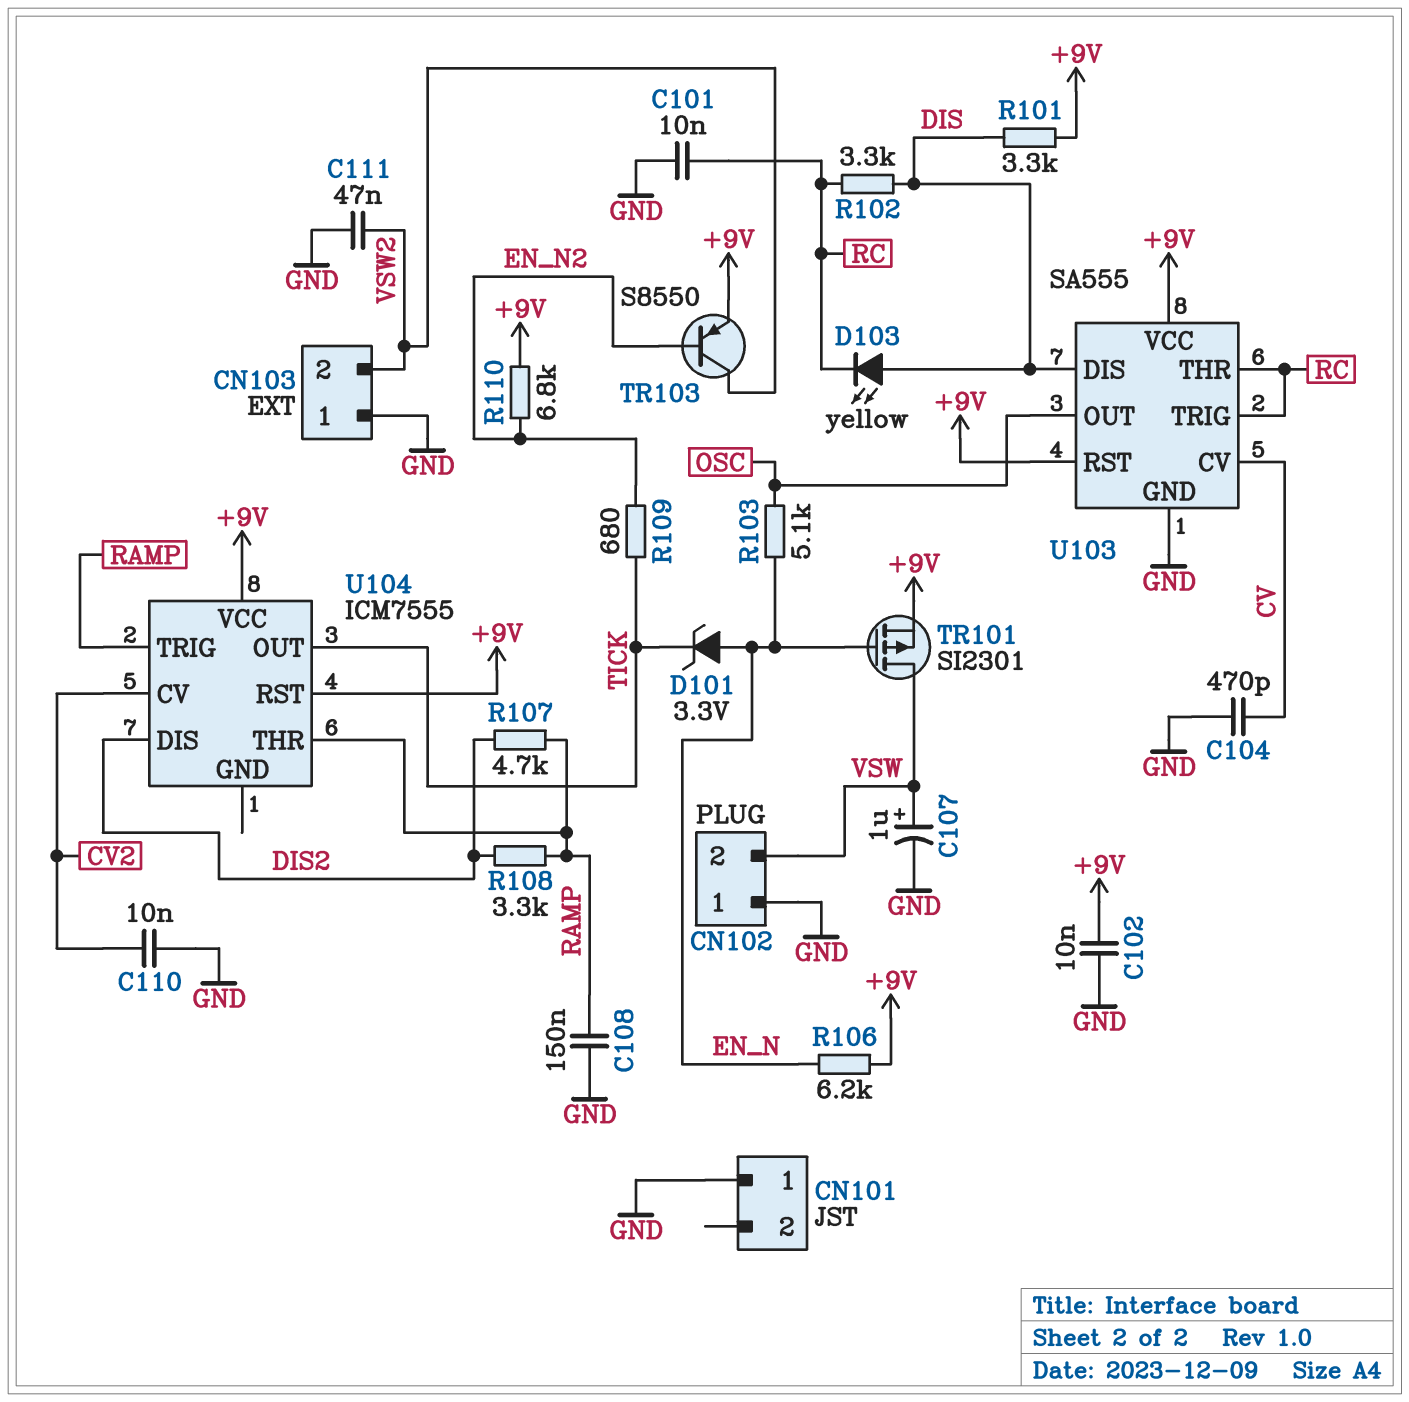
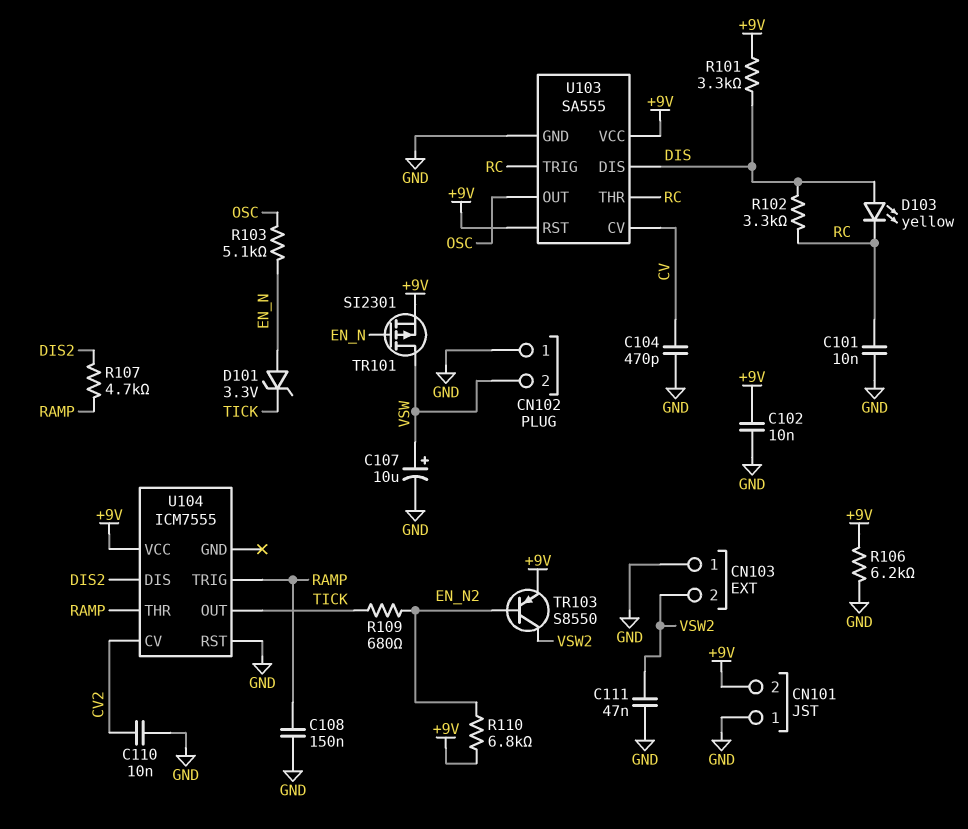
C107: 1uF (plus VSW, minus GND) -> 10uF (plus VSW, minus GND)
CN101 pin 2: none -> +9V
R106: 6.2k (+9V, EN_N) -> 6.2k (+9V, GND)
R108: 3.3k (DIS2, RAMP) -> none
U104 pin RST: +9V -> GND

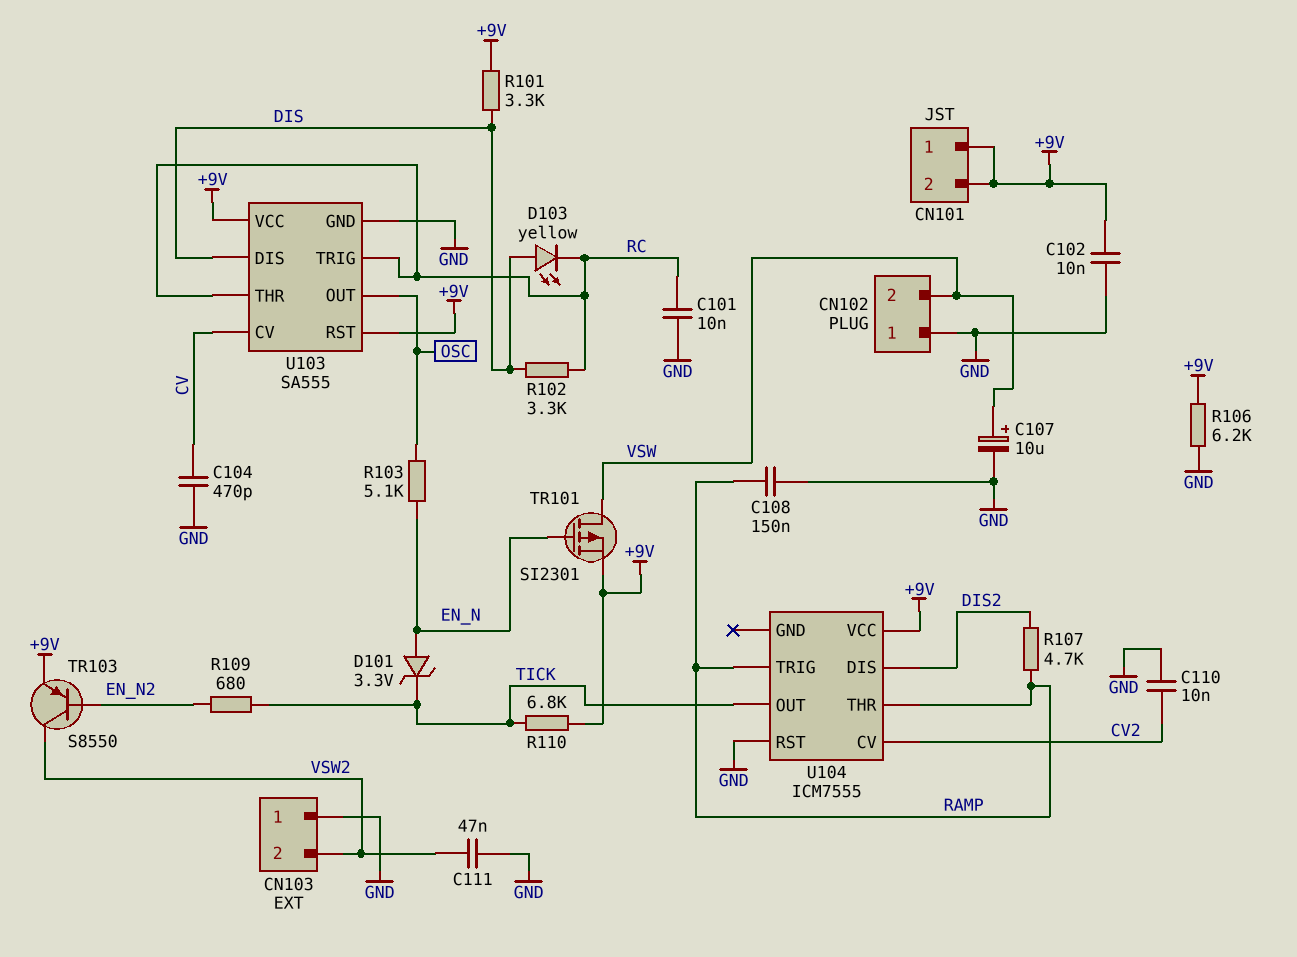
CN101 pin 1: GND -> +9V
R110: 6.8k (+9V, EN_N2) -> 6.8k (+9V, TICK)

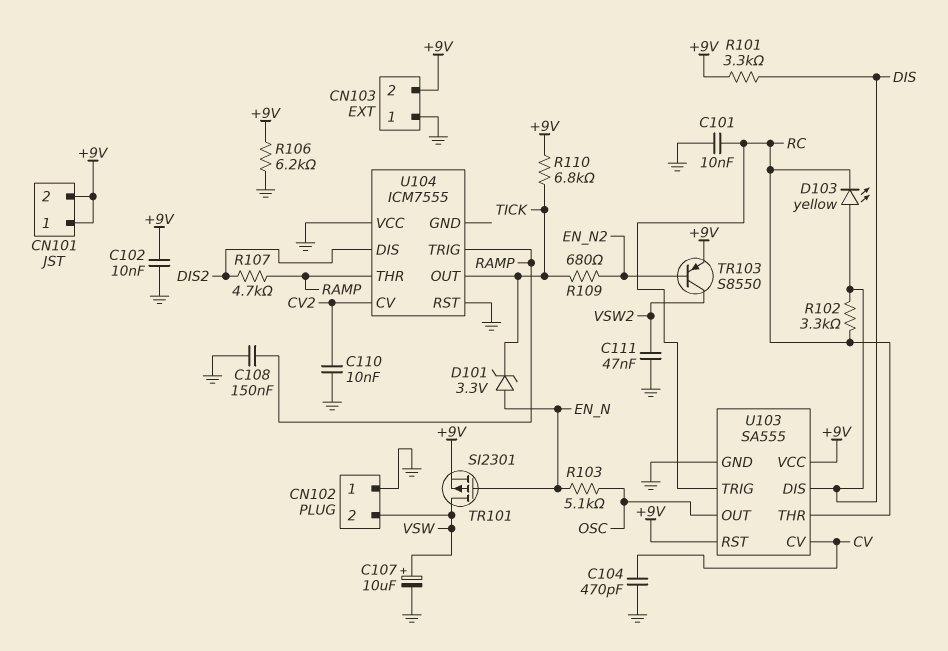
CN103 pin 2: VSW2 -> +9V
U104 pin VCC: +9V -> GND

